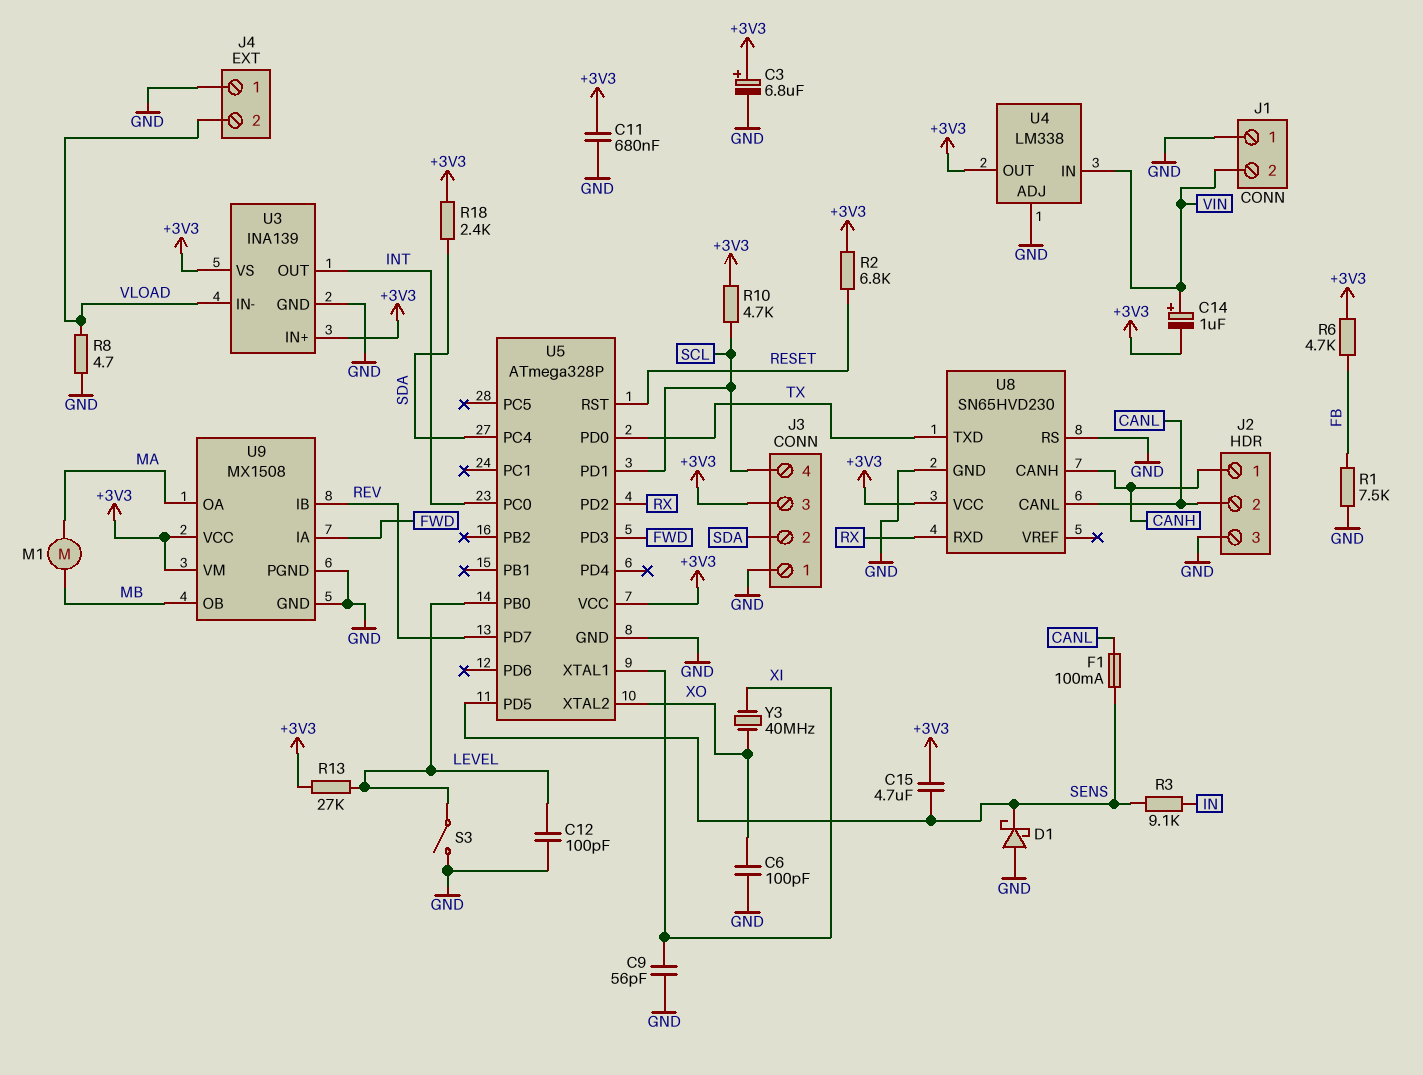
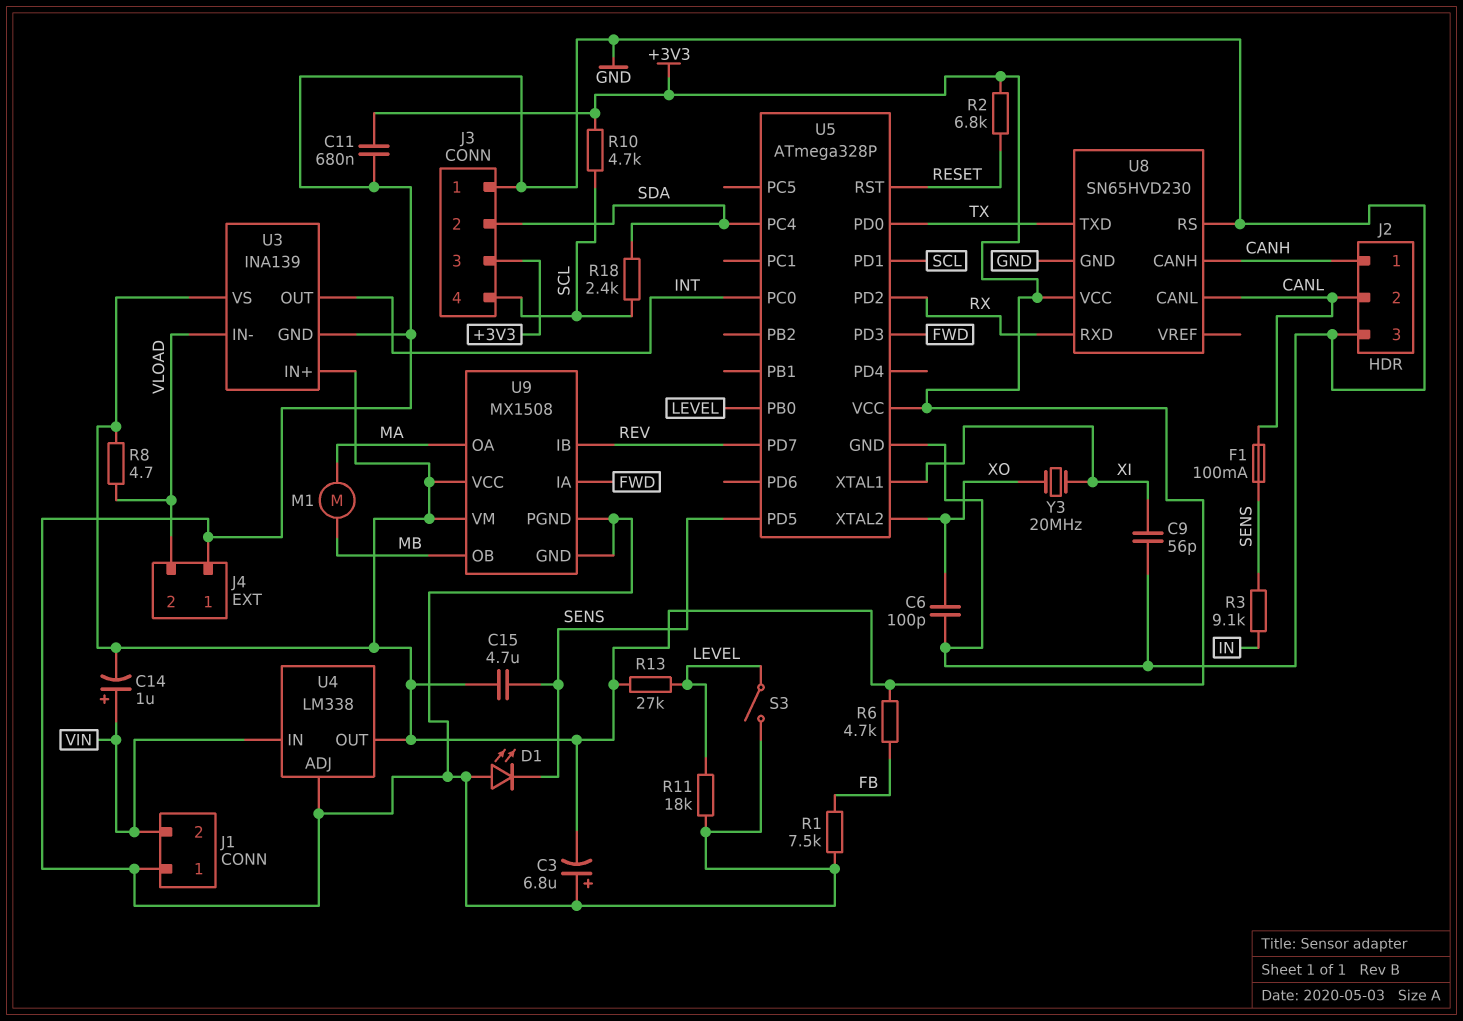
C3: 6.8uF (plus +3V3, minus GND) -> 6.8uF (plus GND, minus +3V3)
C12: 100pF (GND, LEVEL) -> none
D1: schottky (A GND, K SENS) -> LED (A GND, K SENS)
R8: 4.7 (GND, VLOAD) -> 4.7 (+3V3, VLOAD)
R11: none -> 18k (GND, LEVEL)
R18: 2.4k (+3V3, SDA) -> 2.4k (SCL, SDA)
Y3: 40MHz (XI, XO) -> 20MHz (XI, XO)

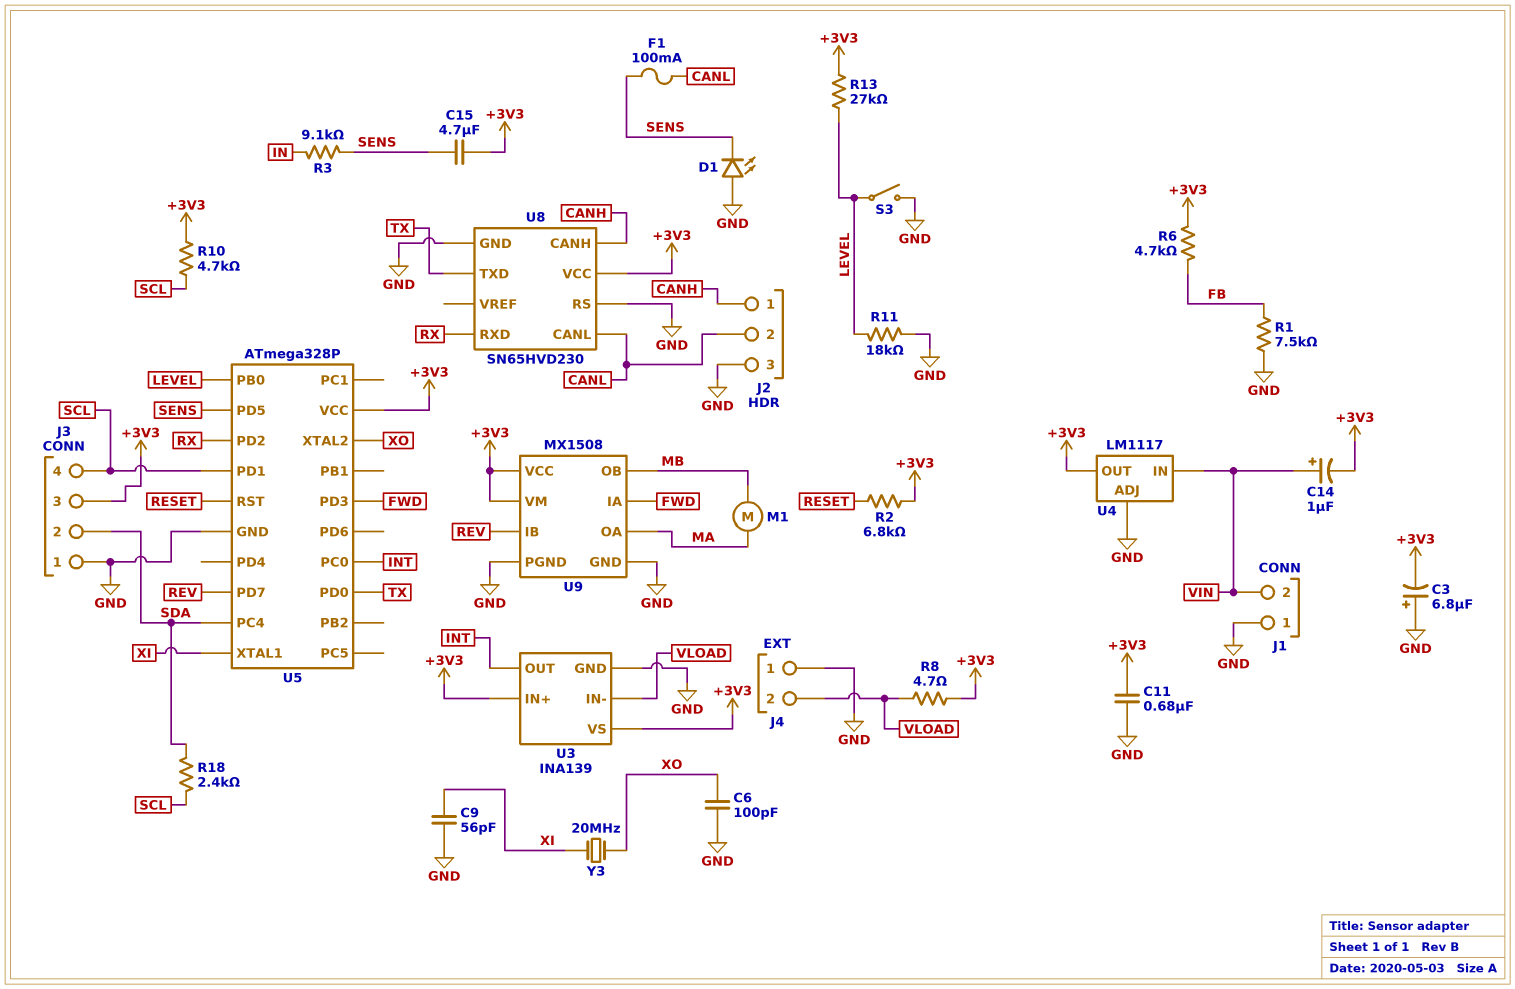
U4: LM338 -> LM1117

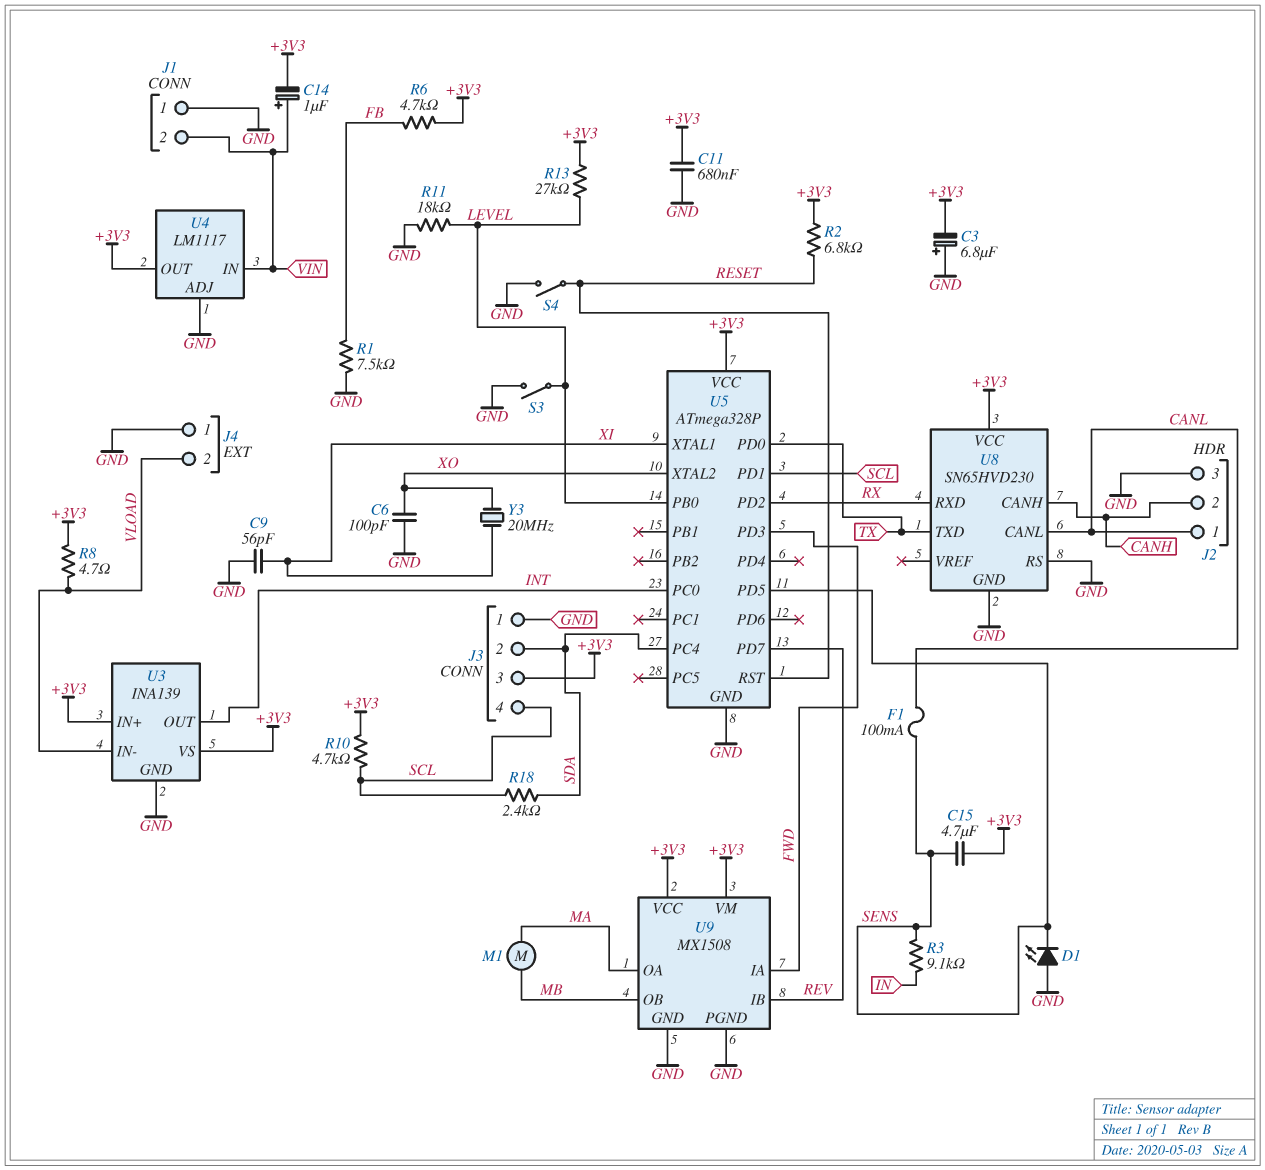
J2 pin 1: CANH -> CANL
J2 pin 2: CANL -> CANH
S4: none -> switch (GND, RESET)

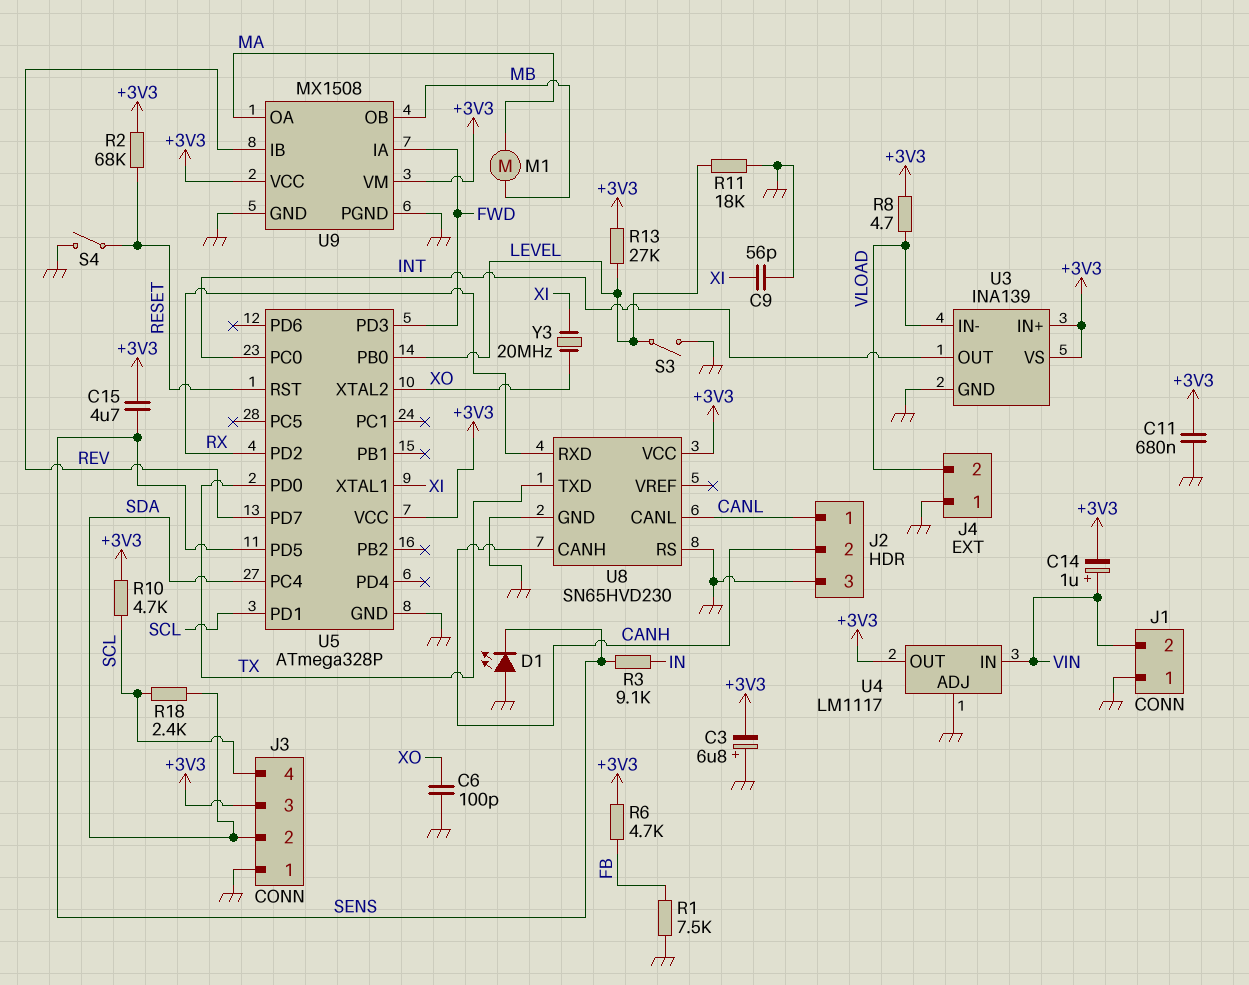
F1: 100mA (CANL, SENS) -> none
R2: 6.8k (+3V3, RESET) -> 68k (+3V3, RESET)

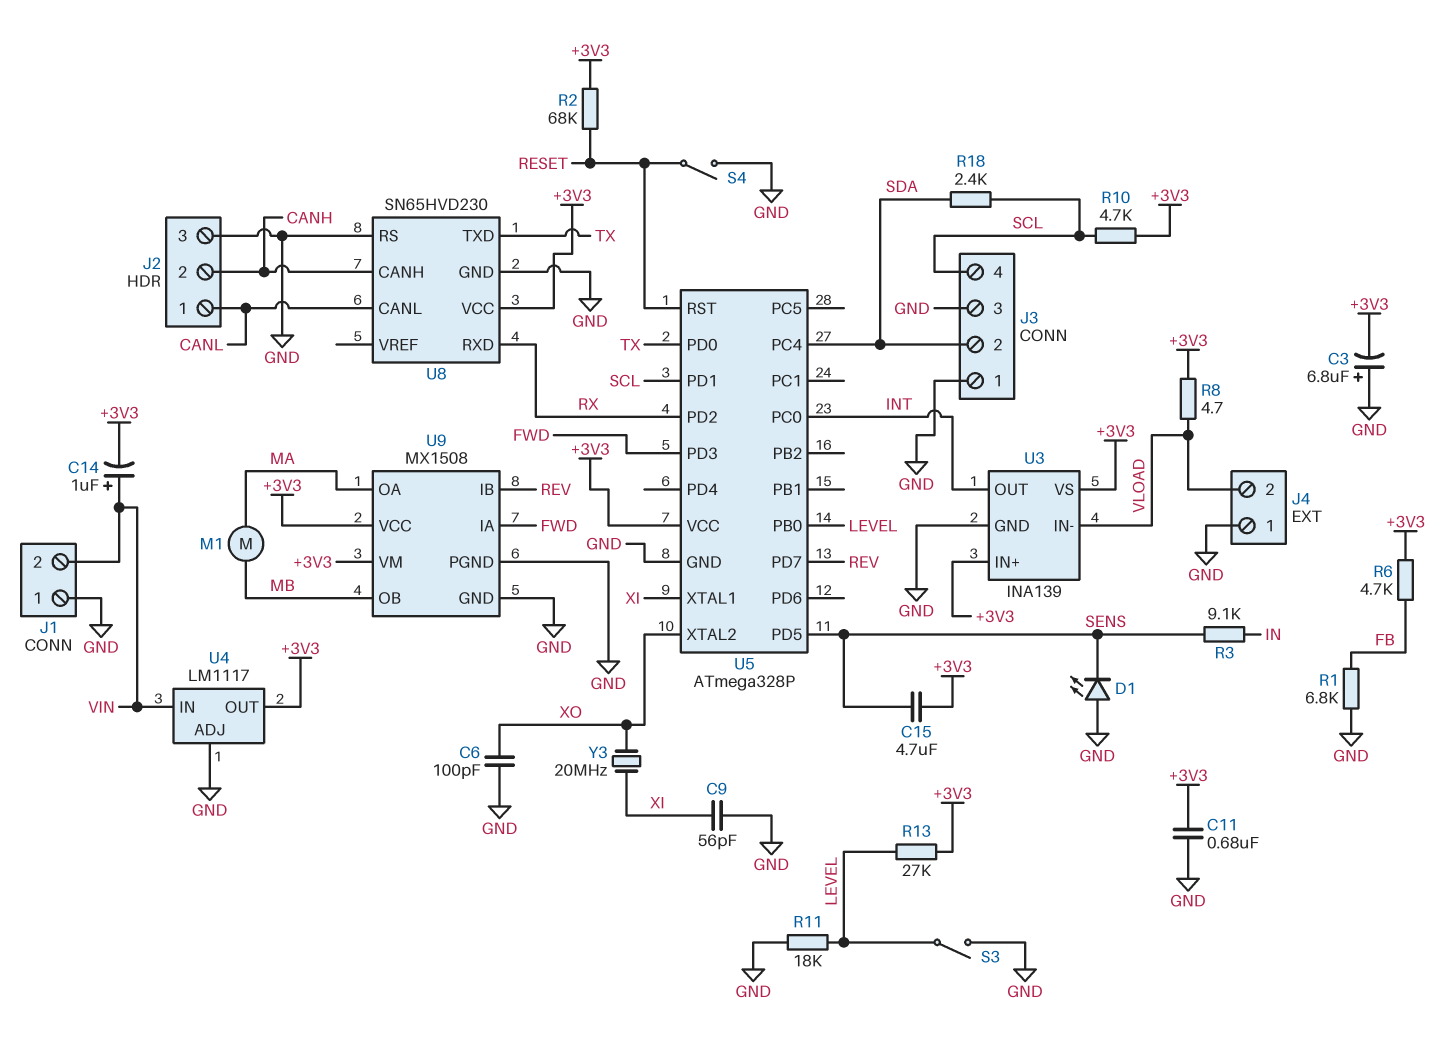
J3 pin 3: +3V3 -> GND
R1: 7.5k (FB, GND) -> 6.8k (FB, GND)

